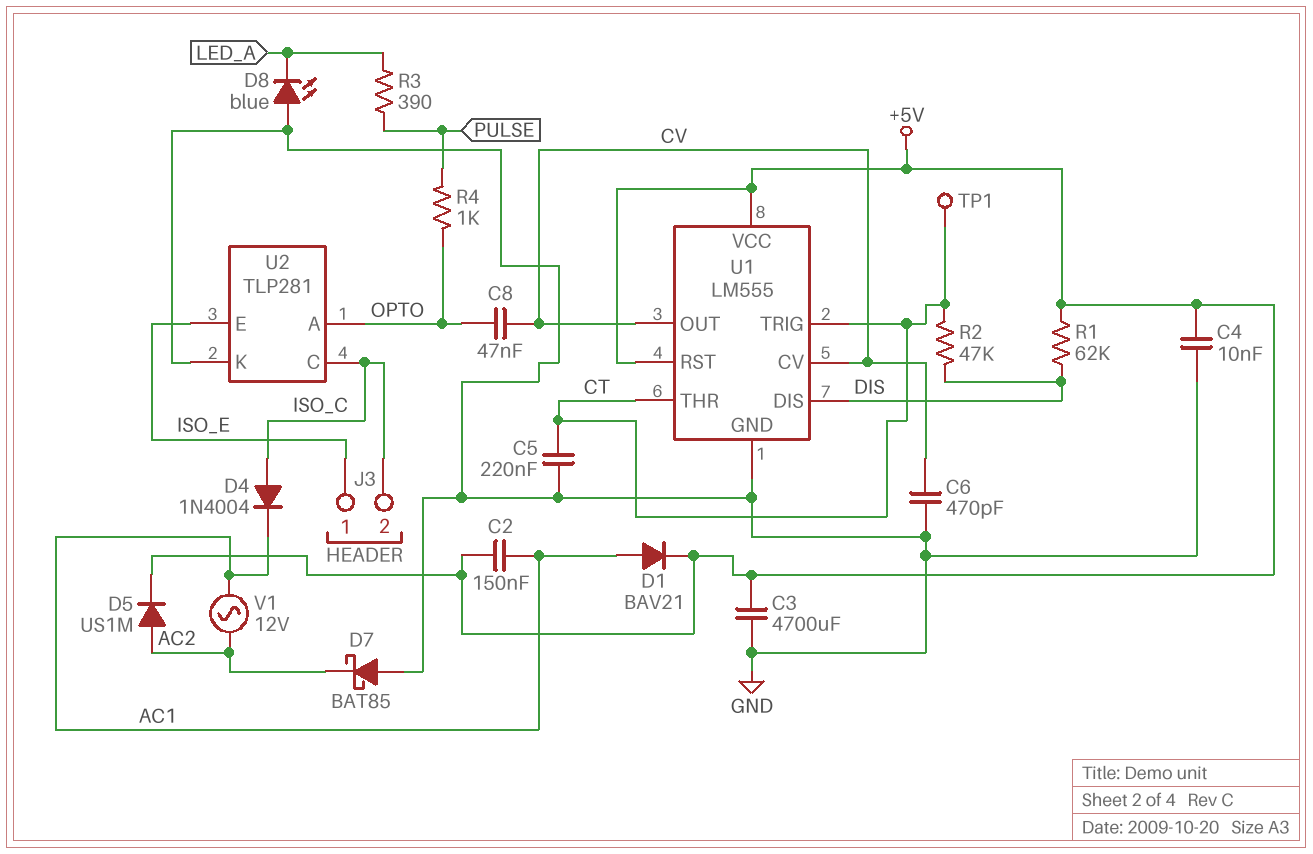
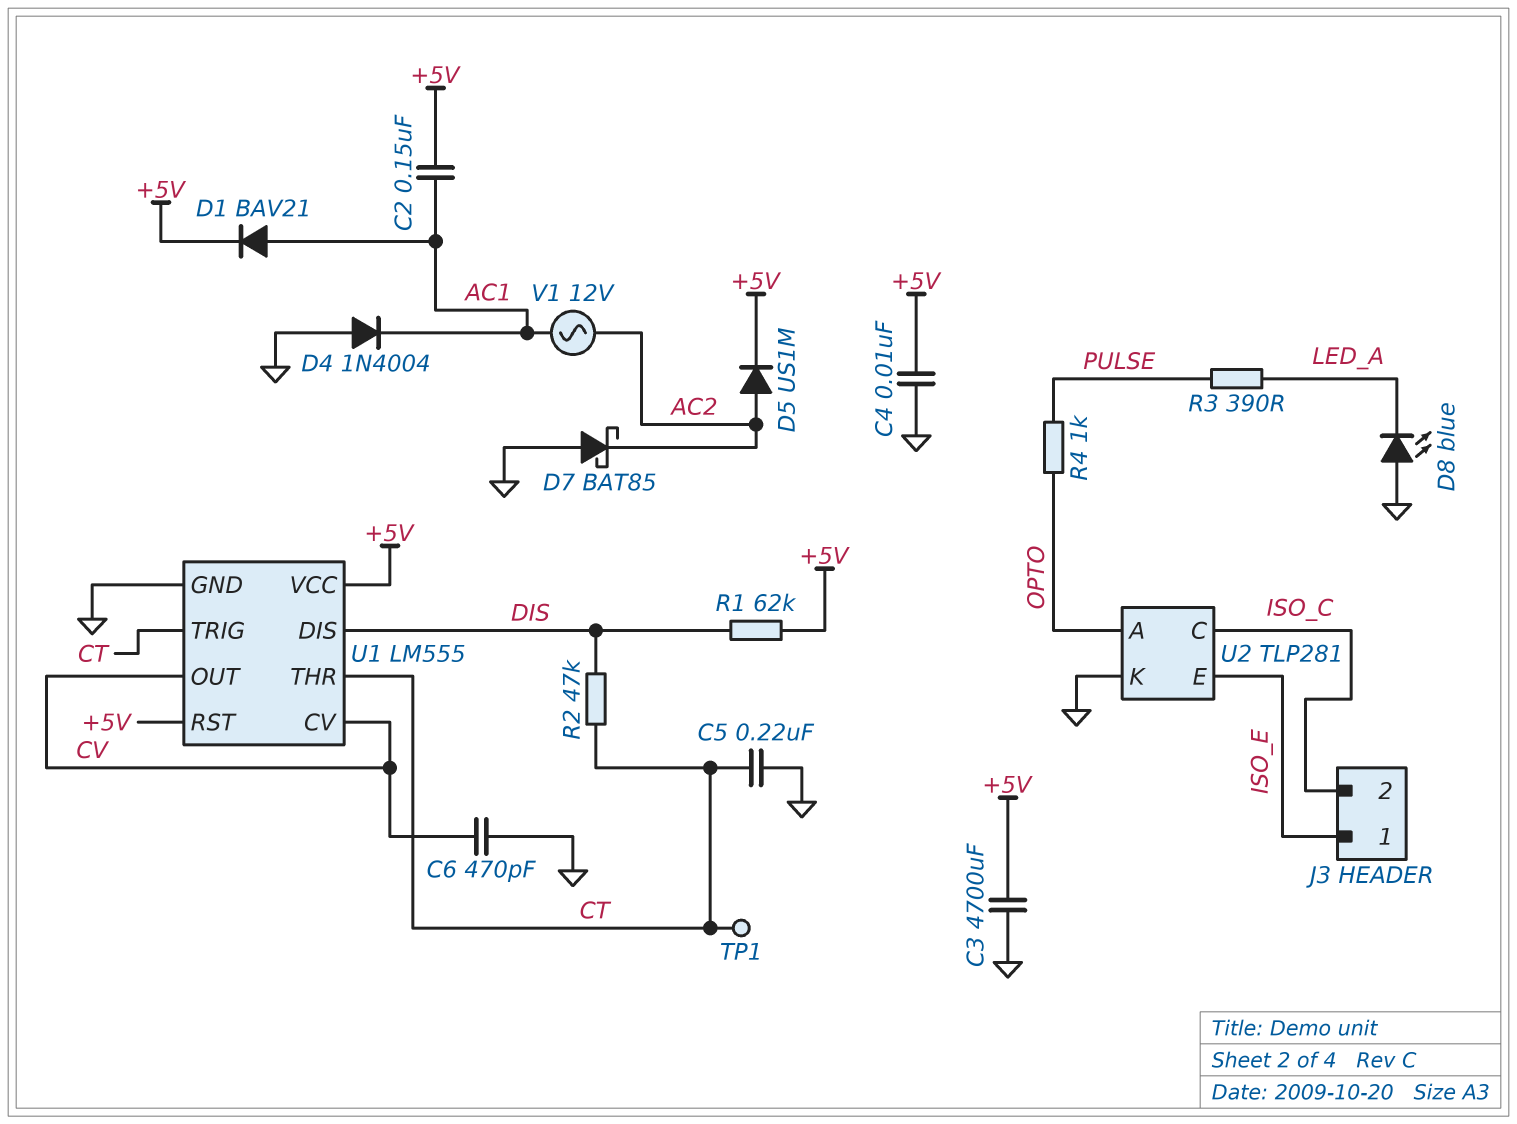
C8: 47nF (CV, OPTO) -> none
D4: diode 1N4004 (A ISO_C, K AC1) -> diode 1N4004 (A GND, K AC1)

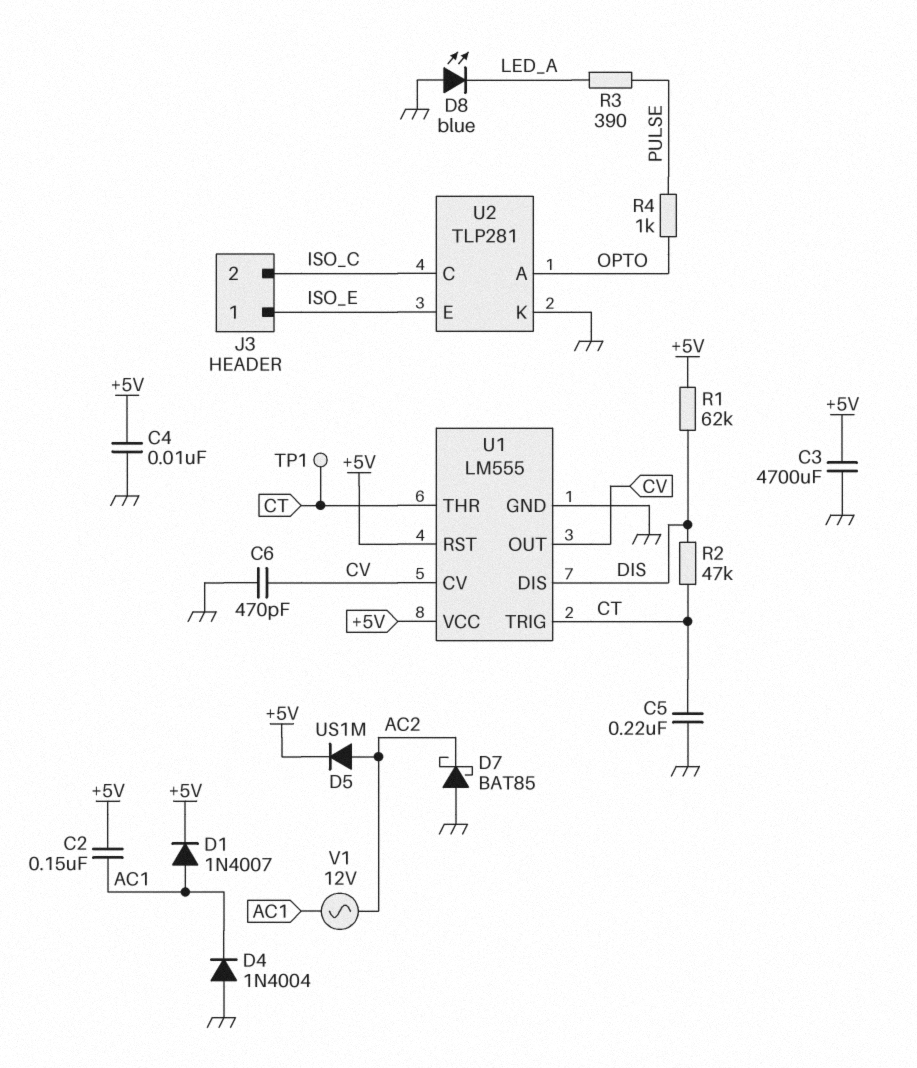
D1: diode BAV21 (A AC1, K +5V) -> diode 1N4007 (A AC1, K +5V)

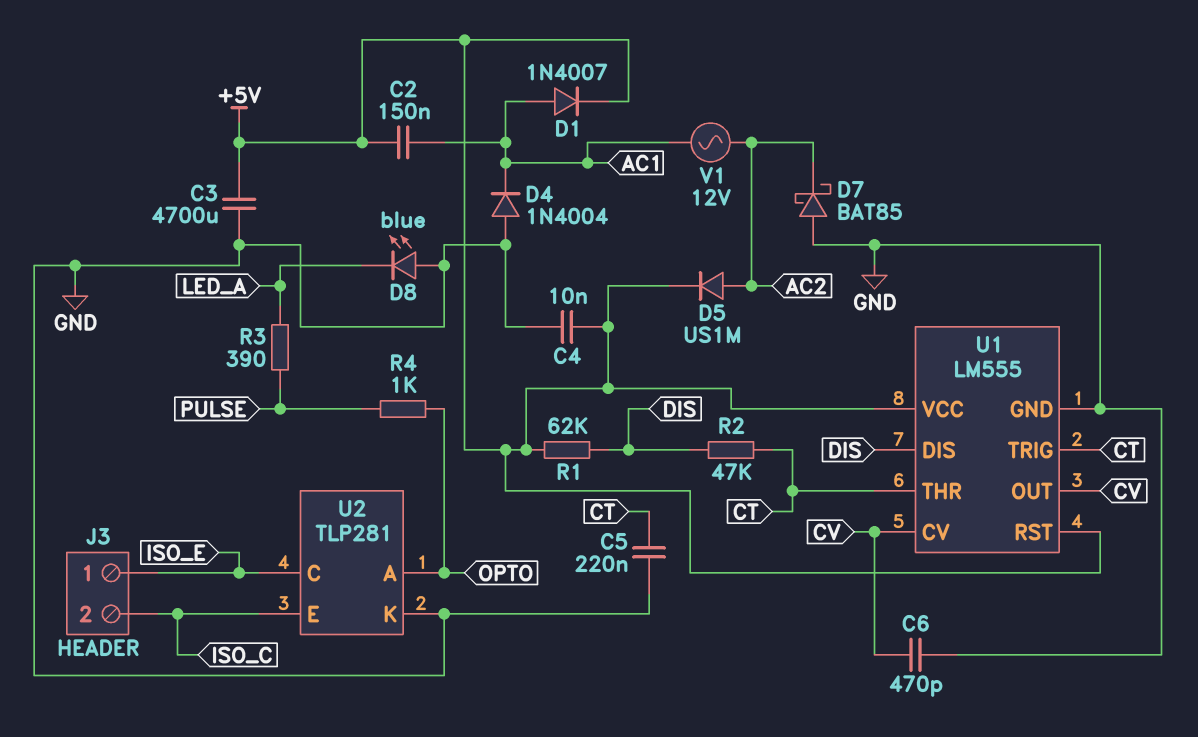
TP1: test point (CT) -> none
U2 pin C: ISO_C -> ISO_E
U2 pin E: ISO_E -> ISO_C

